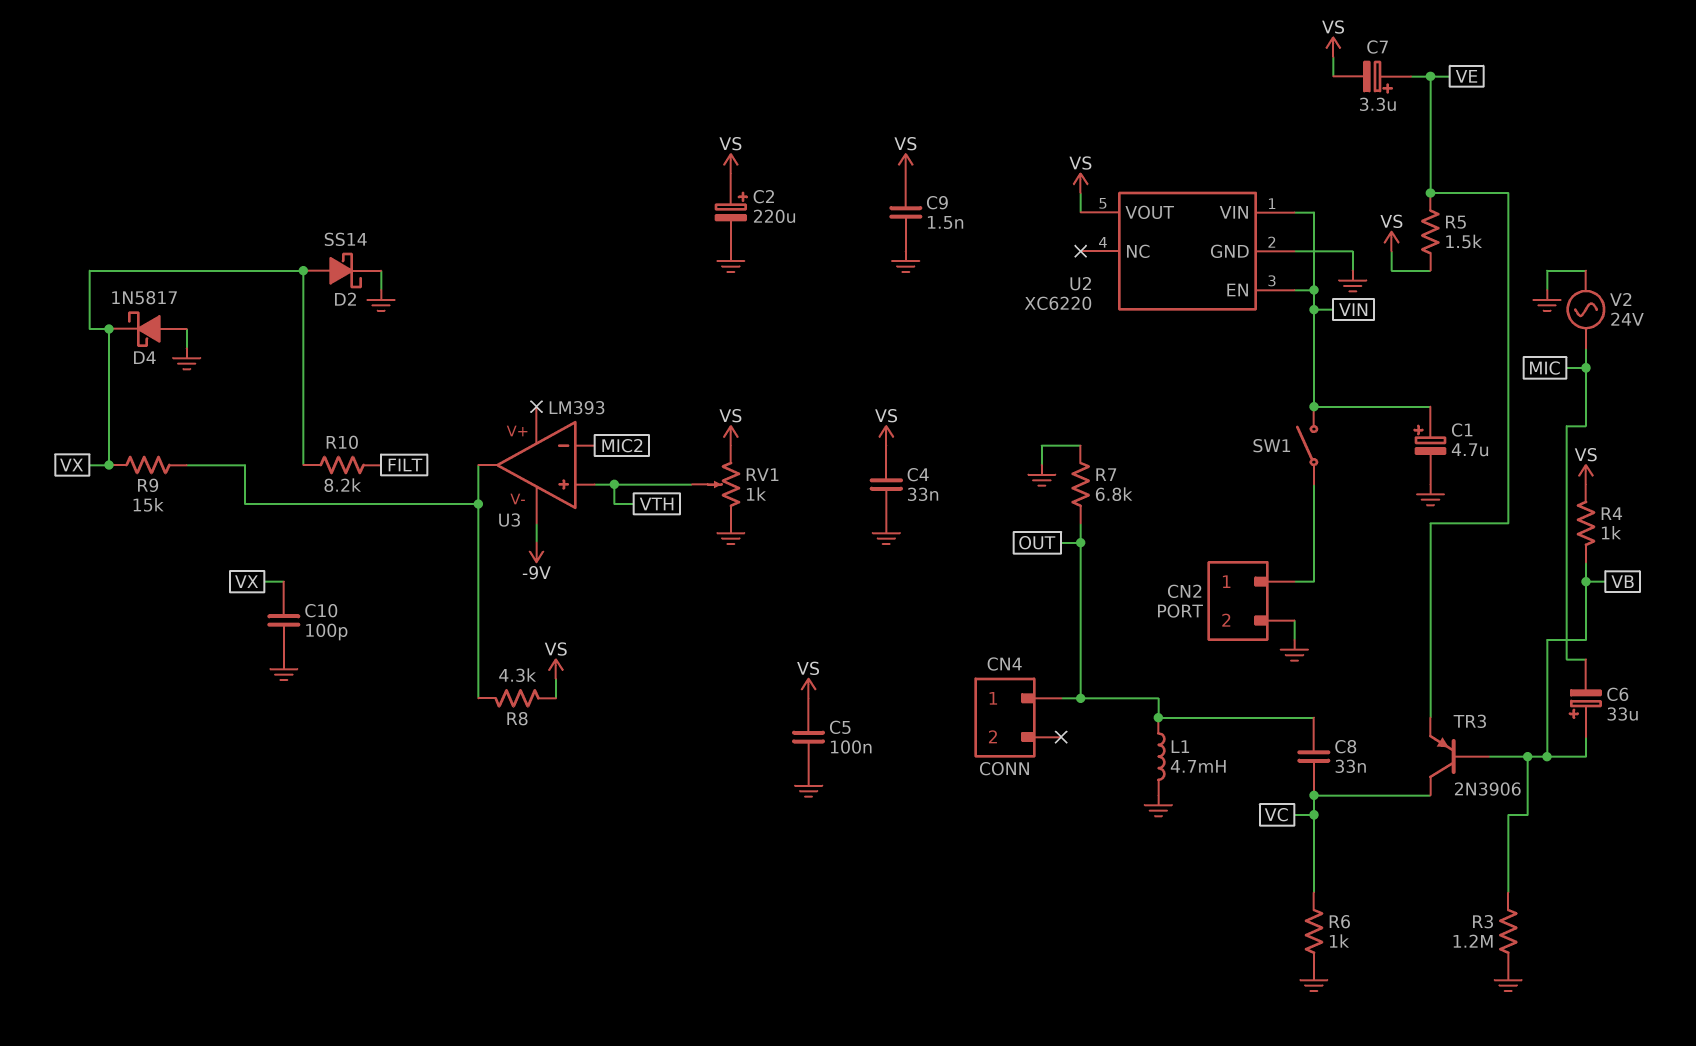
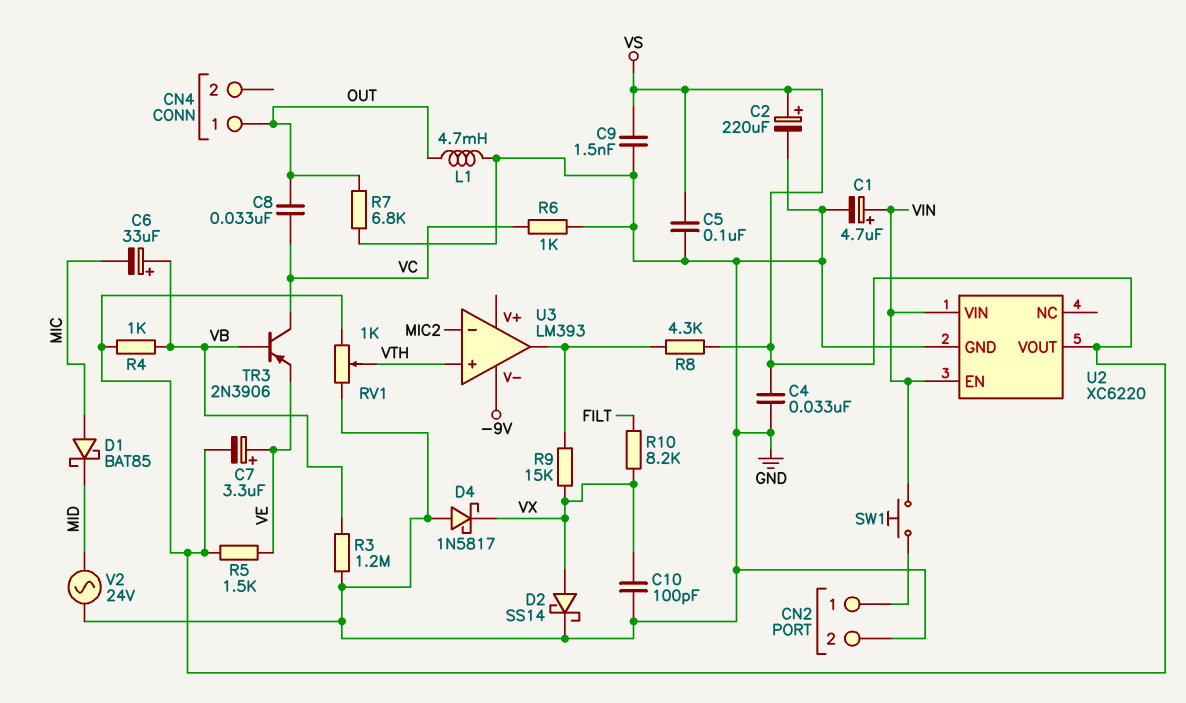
D1: none -> schottky BAT85 (A MIC, K MID)
SW1: switch (CN2/1, VIN) -> button (CN2/1, VIN)
V2: AC 24V (GND, MIC) -> AC 24V (GND, MID)

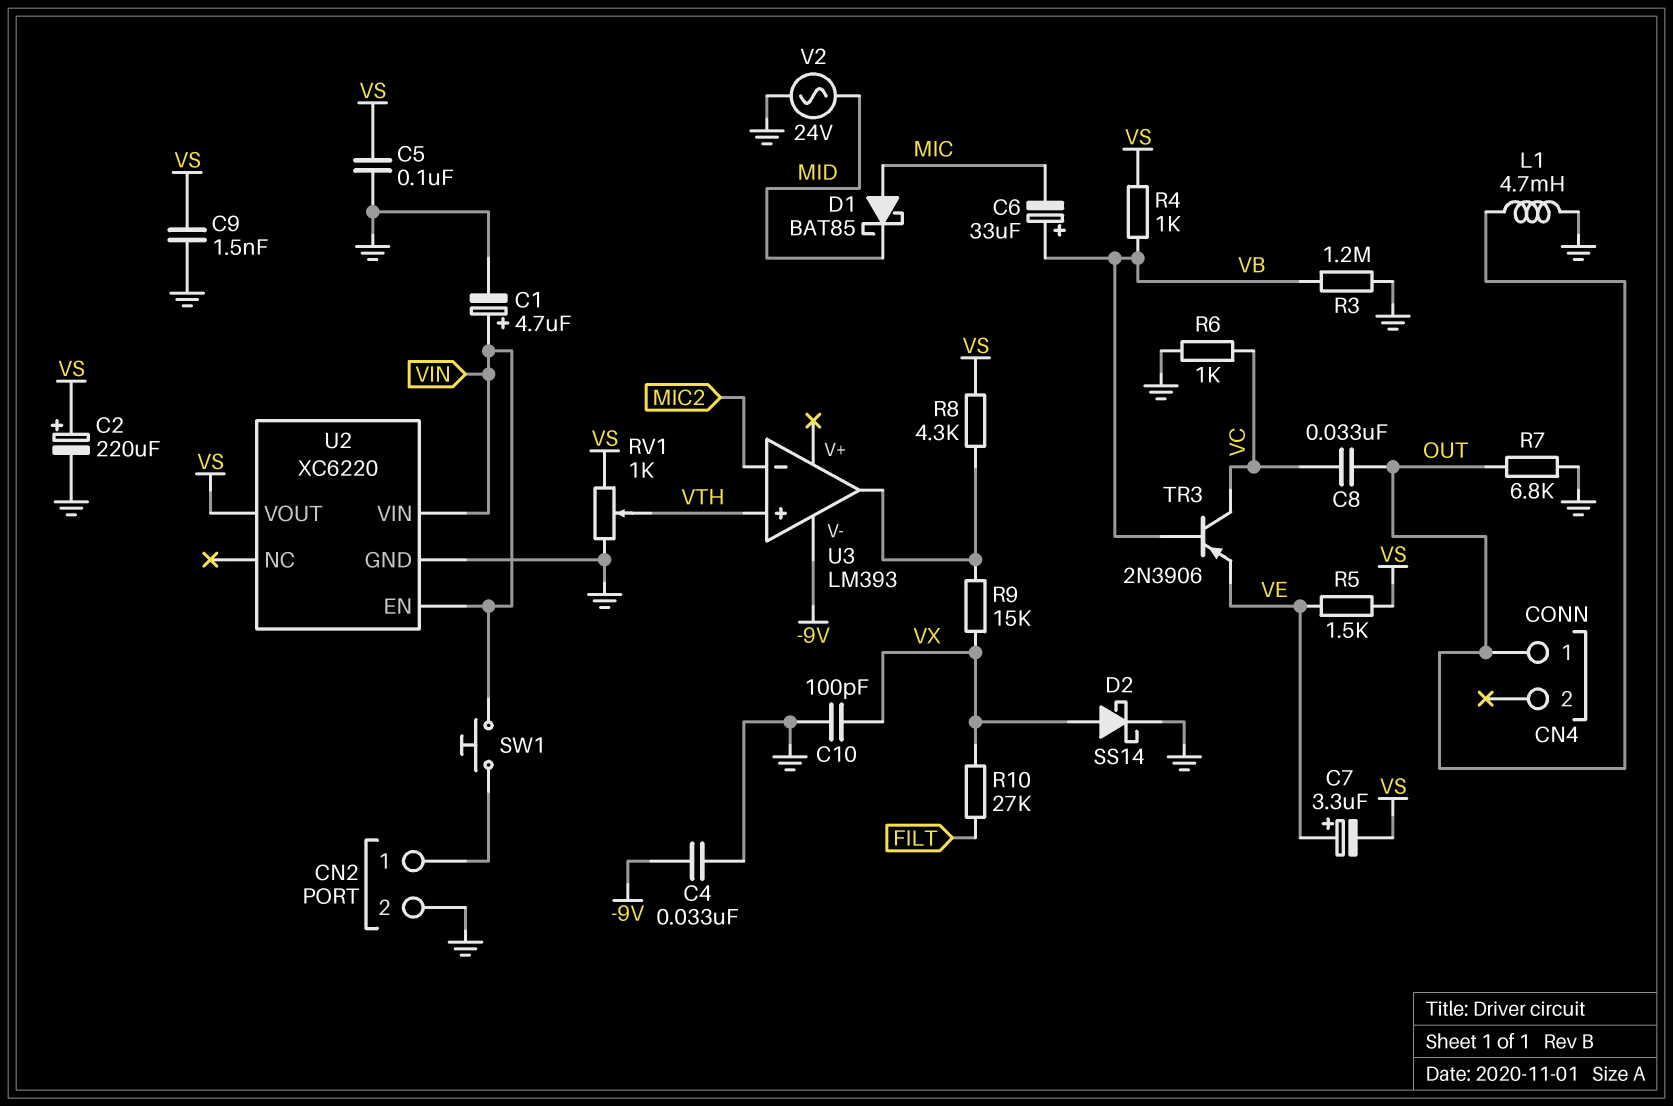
C4: 33nF (GND, VS) -> 33nF (-9V, GND)
D4: schottky 1N5817 (A GND, K VX) -> none
R10: 8.2k (FILT, VX) -> 27k (FILT, VX)

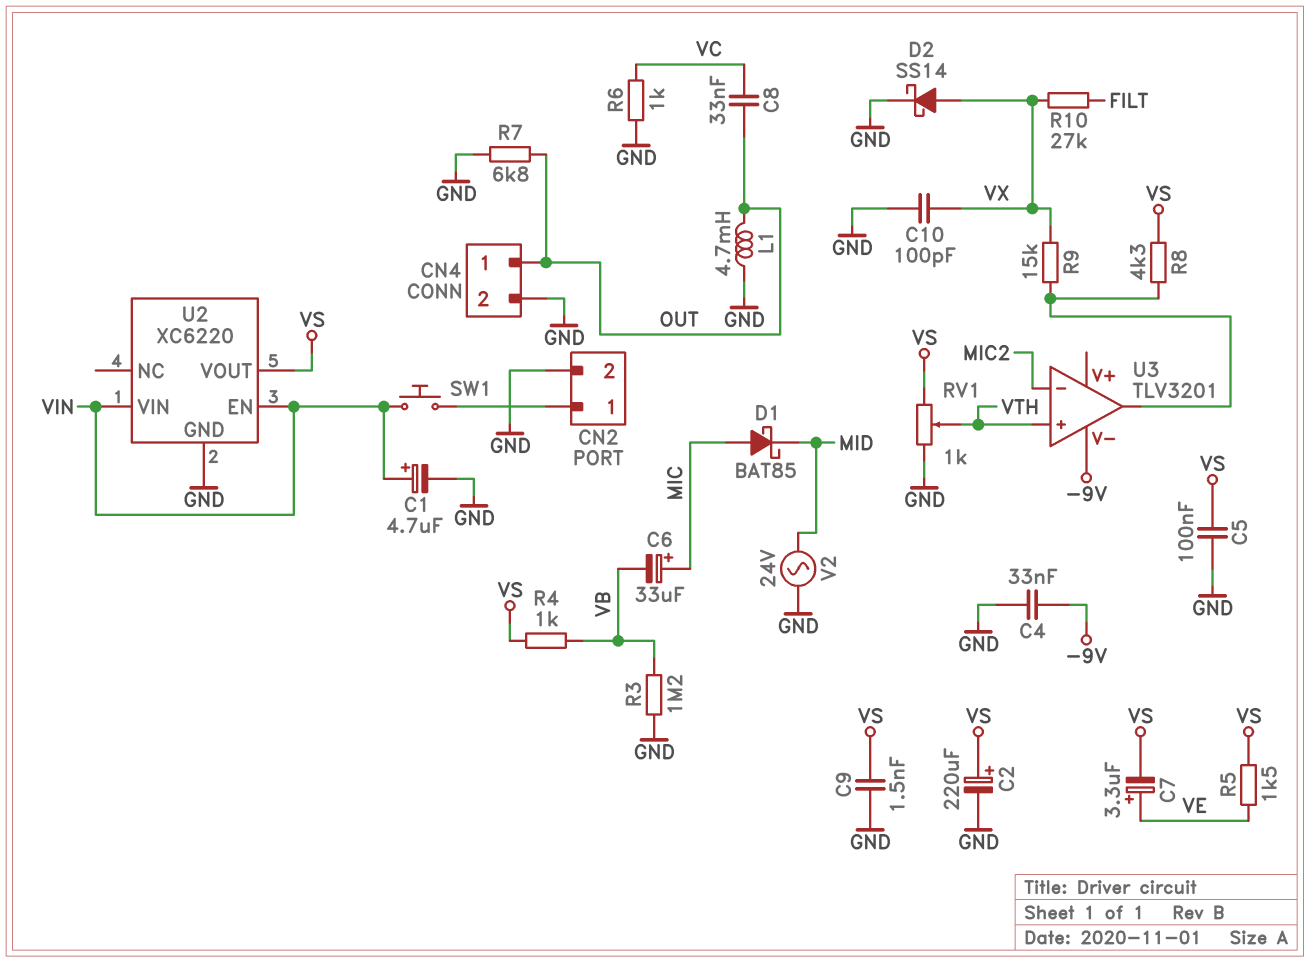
C6: 33uF (plus VB, minus MIC) -> 33uF (plus MIC, minus VB)
CN4 pin 2: none -> GND
TR3: PNP 2N3906 (B VB, C VC, E VE) -> none
U3: LM393 -> TLV3201

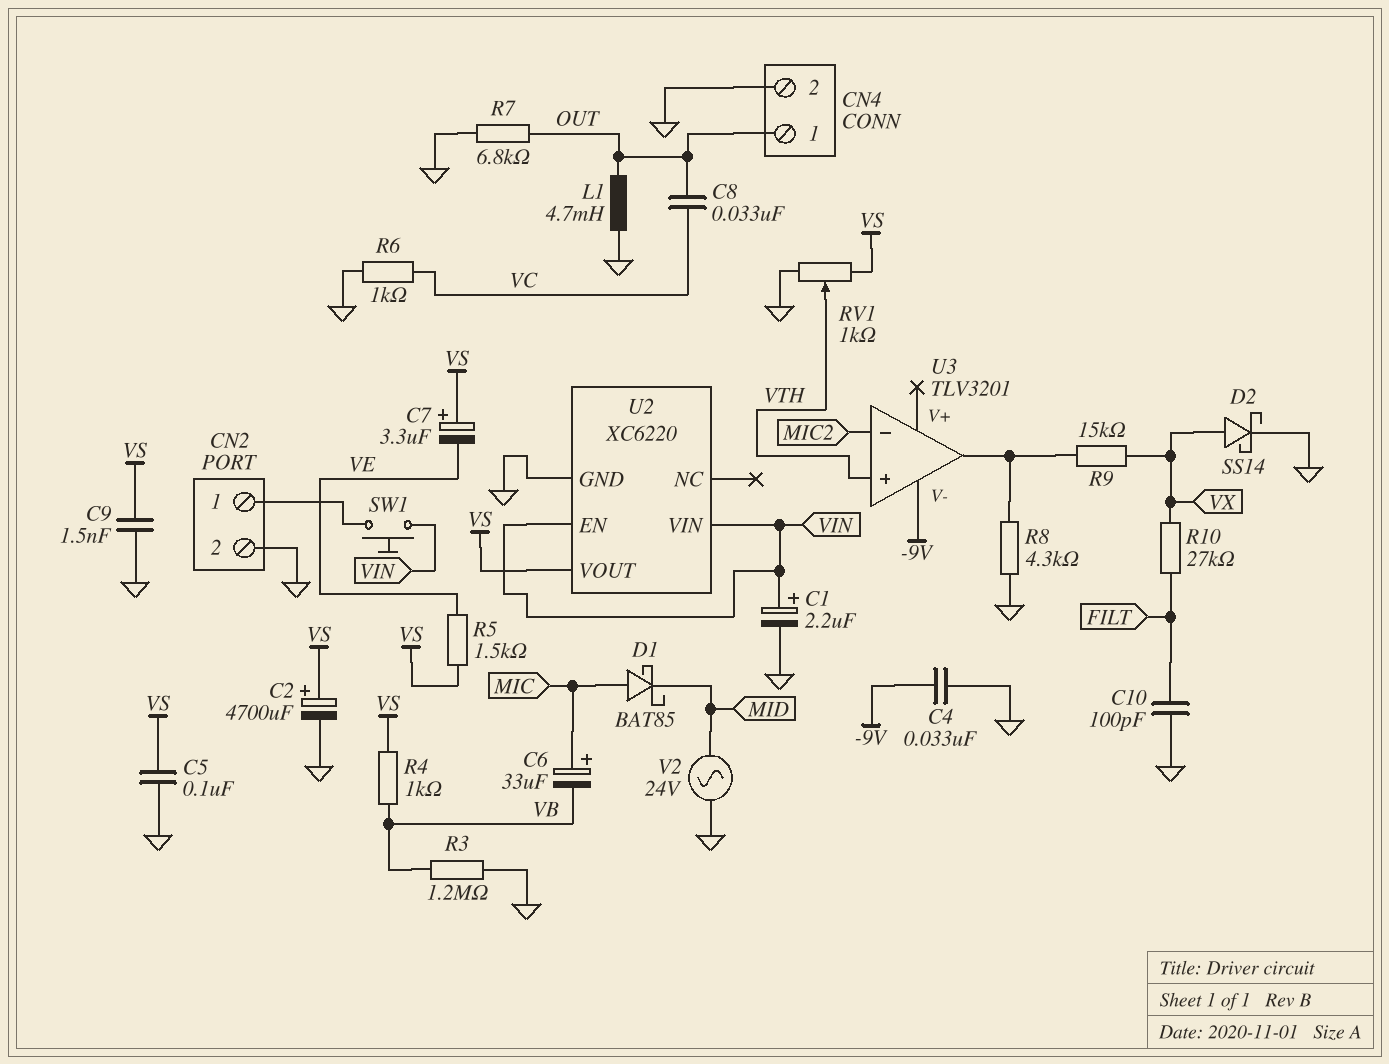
C1: 4.7uF (plus VIN, minus GND) -> 2.2uF (plus VIN, minus GND)
C2: 220uF (plus VS, minus GND) -> 4700uF (plus VS, minus GND)
C7: 3.3uF (plus VE, minus VS) -> 3.3uF (plus VS, minus VE)
C10: 100pF (GND, VX) -> 100pF (FILT, GND)
R8: 4.3k (U3/out, VS) -> 4.3k (GND, U3/out)

